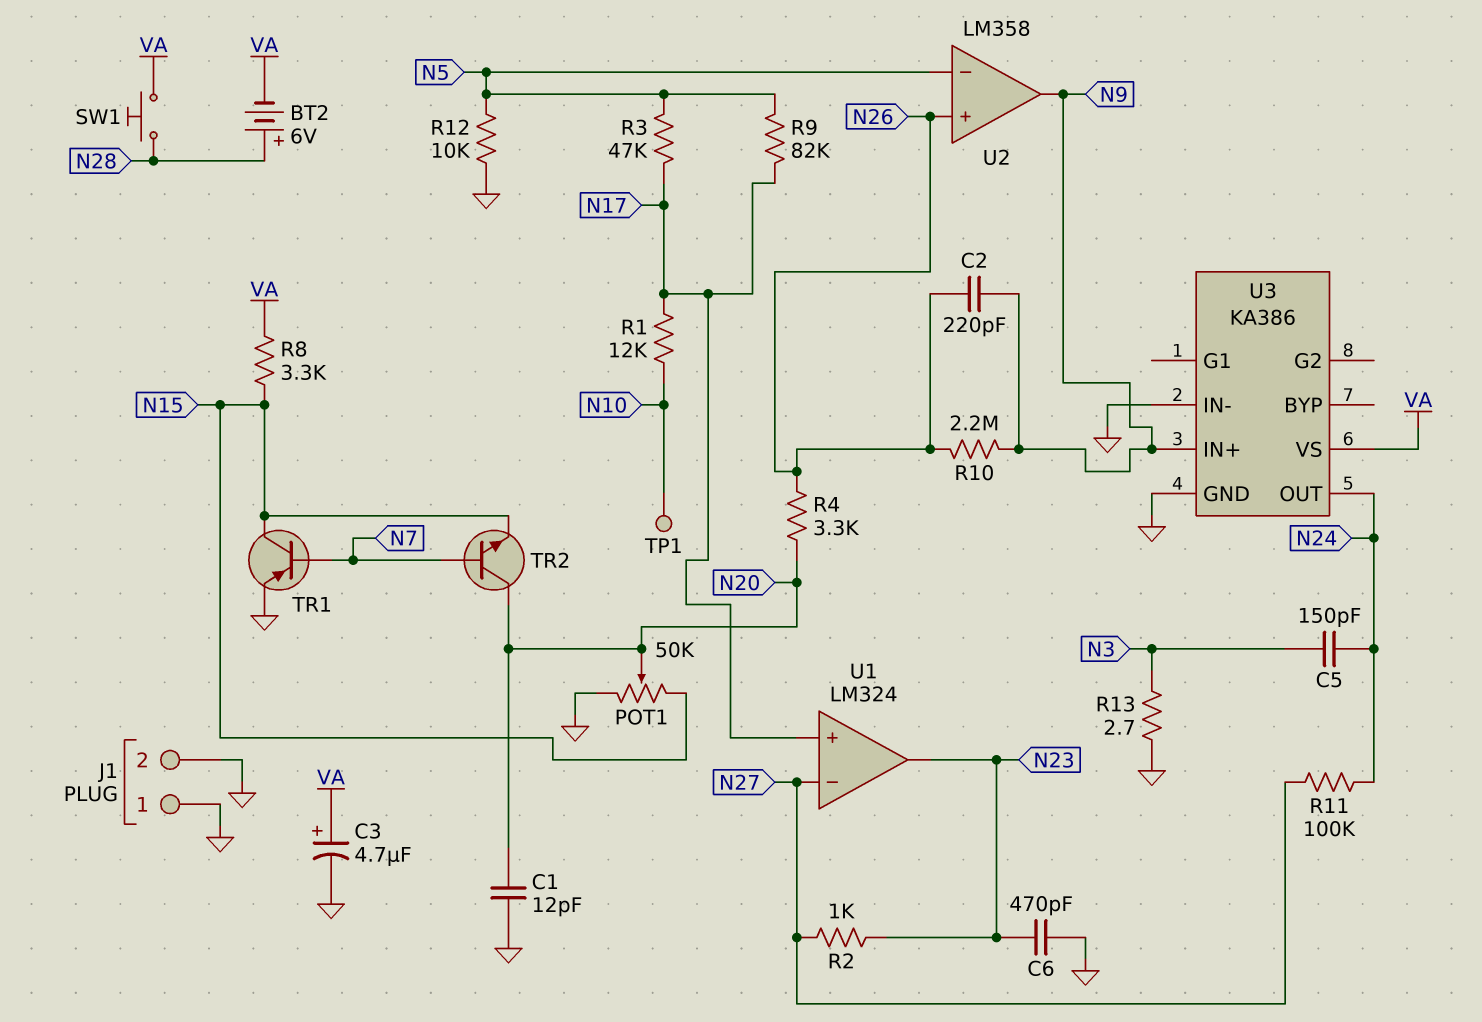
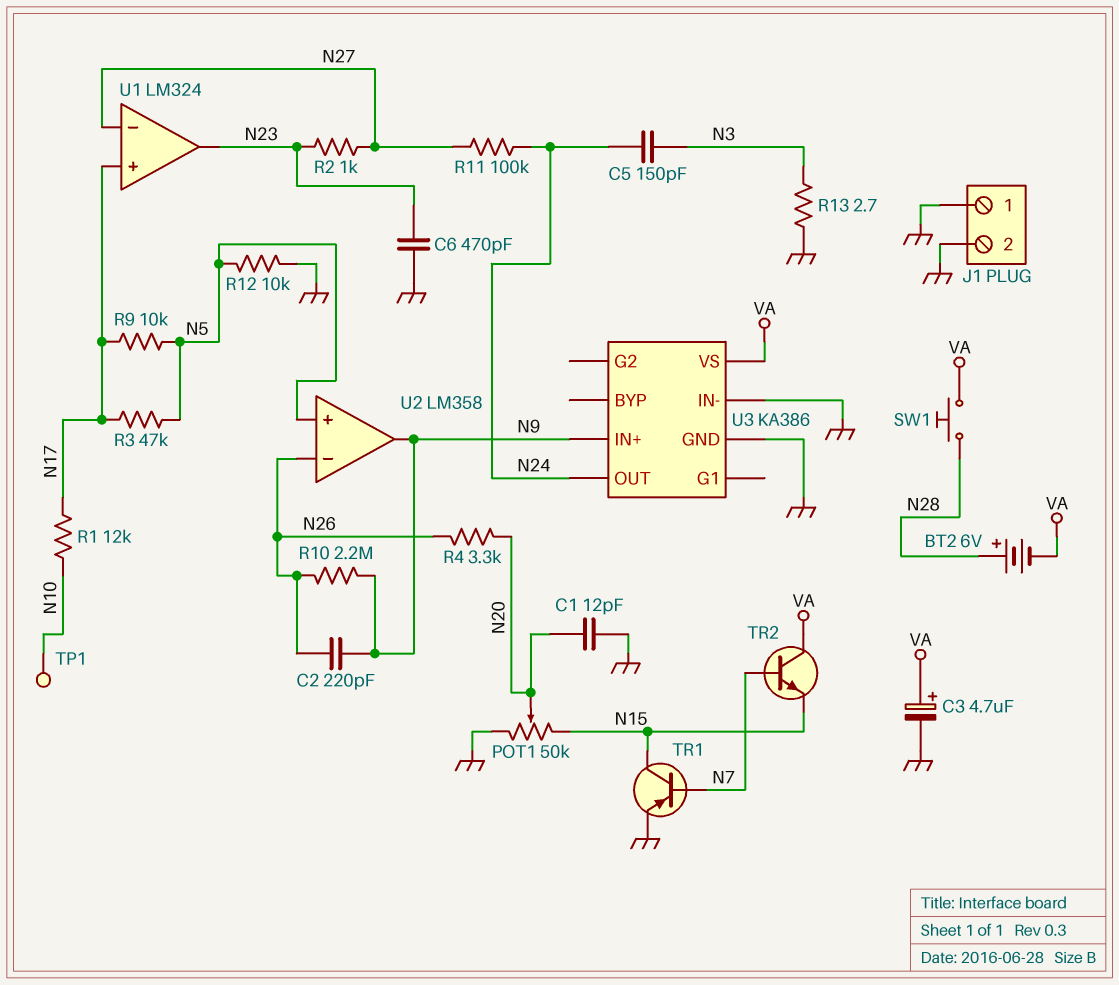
R8: 3.3k (N15, VA) -> none
R9: 82k (N5, N17) -> 10k (N5, N17)
TR2: NPN (B N7, C N20, E N15) -> NPN (B N7, C VA, E N15)
U2 pin in+: N26 -> N5
U2 pin in-: N5 -> N26

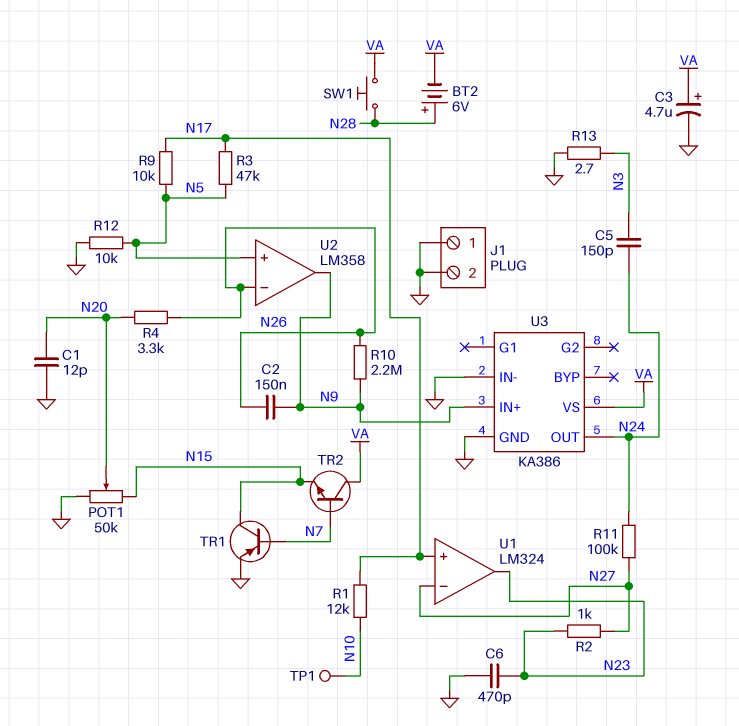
C2: 220pF (N9, N26) -> 150nF (N9, N26)

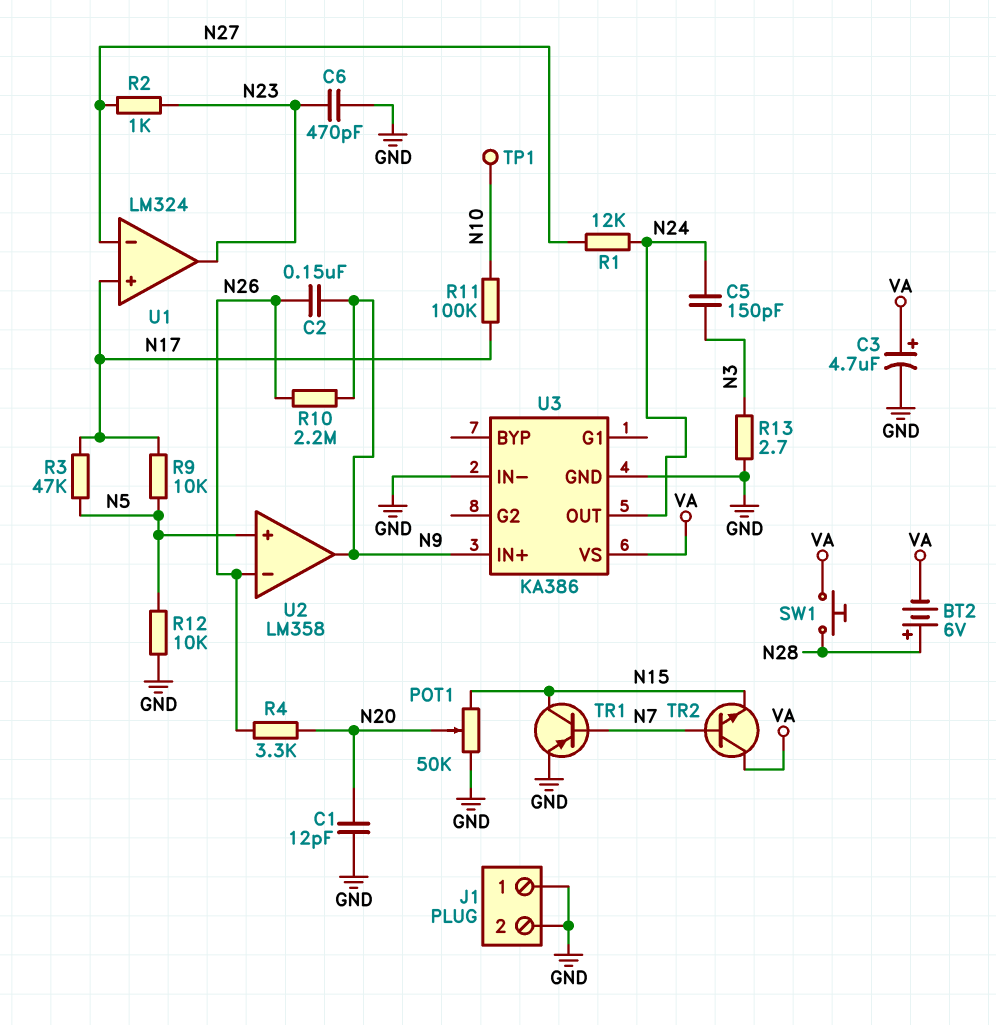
R1: 12k (N10, N17) -> 12k (N24, N27)
R11: 100k (N24, N27) -> 100k (N10, N17)

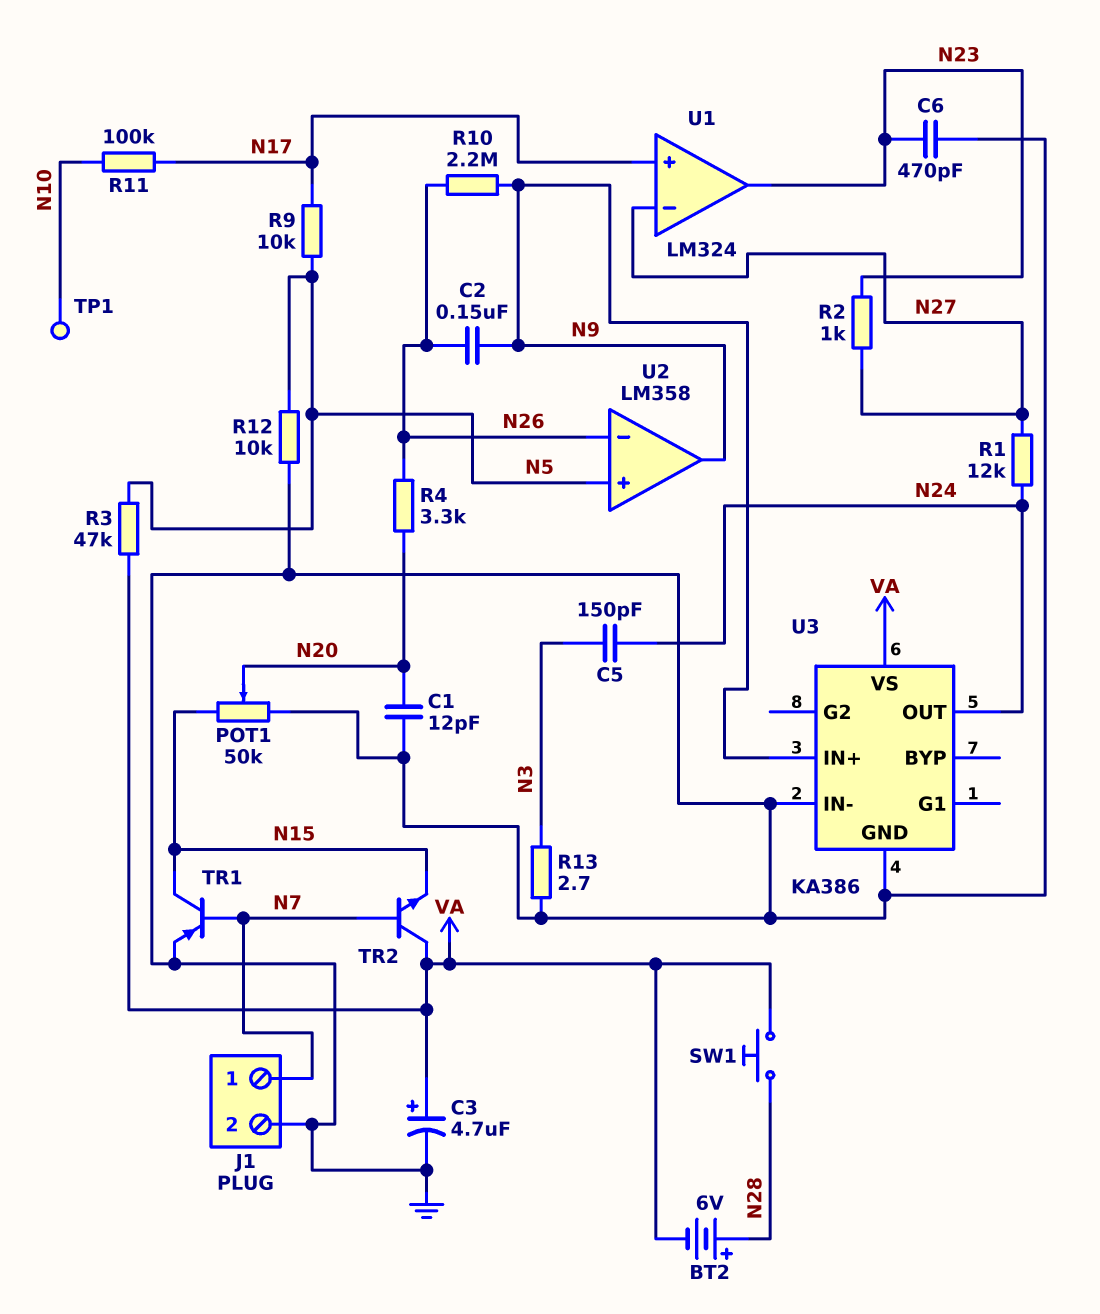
J1 pin 1: GND -> N7
R3: 47k (N5, N17) -> 47k (N5, VA)

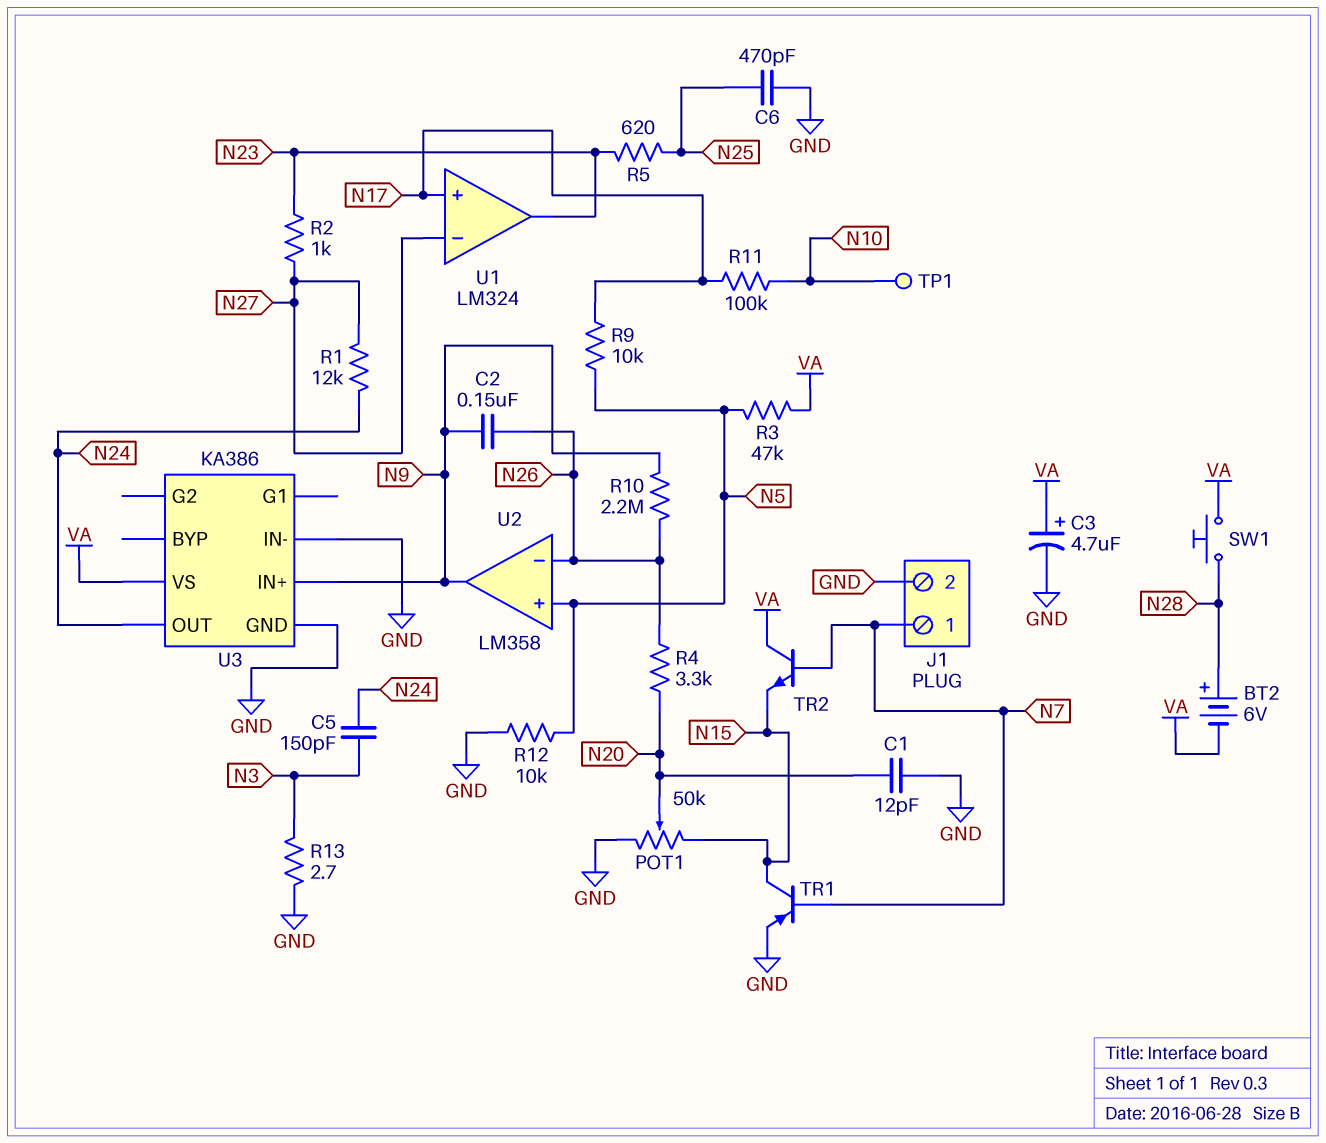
C6: 470pF (GND, N23) -> 470pF (GND, N25)
R5: none -> 620 (N23, N25)

